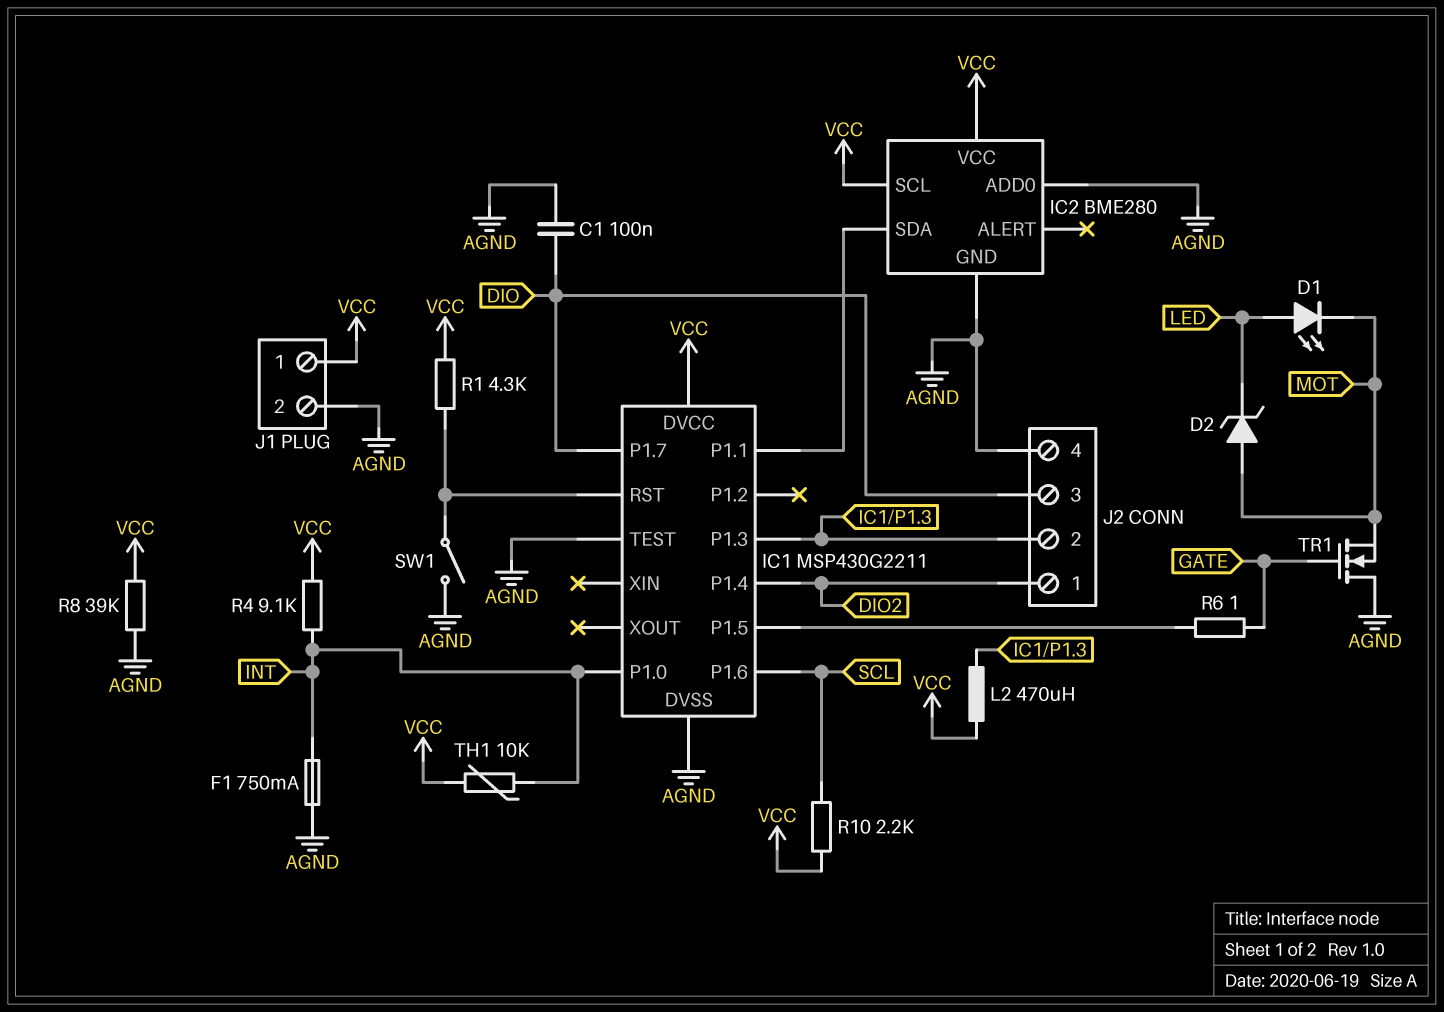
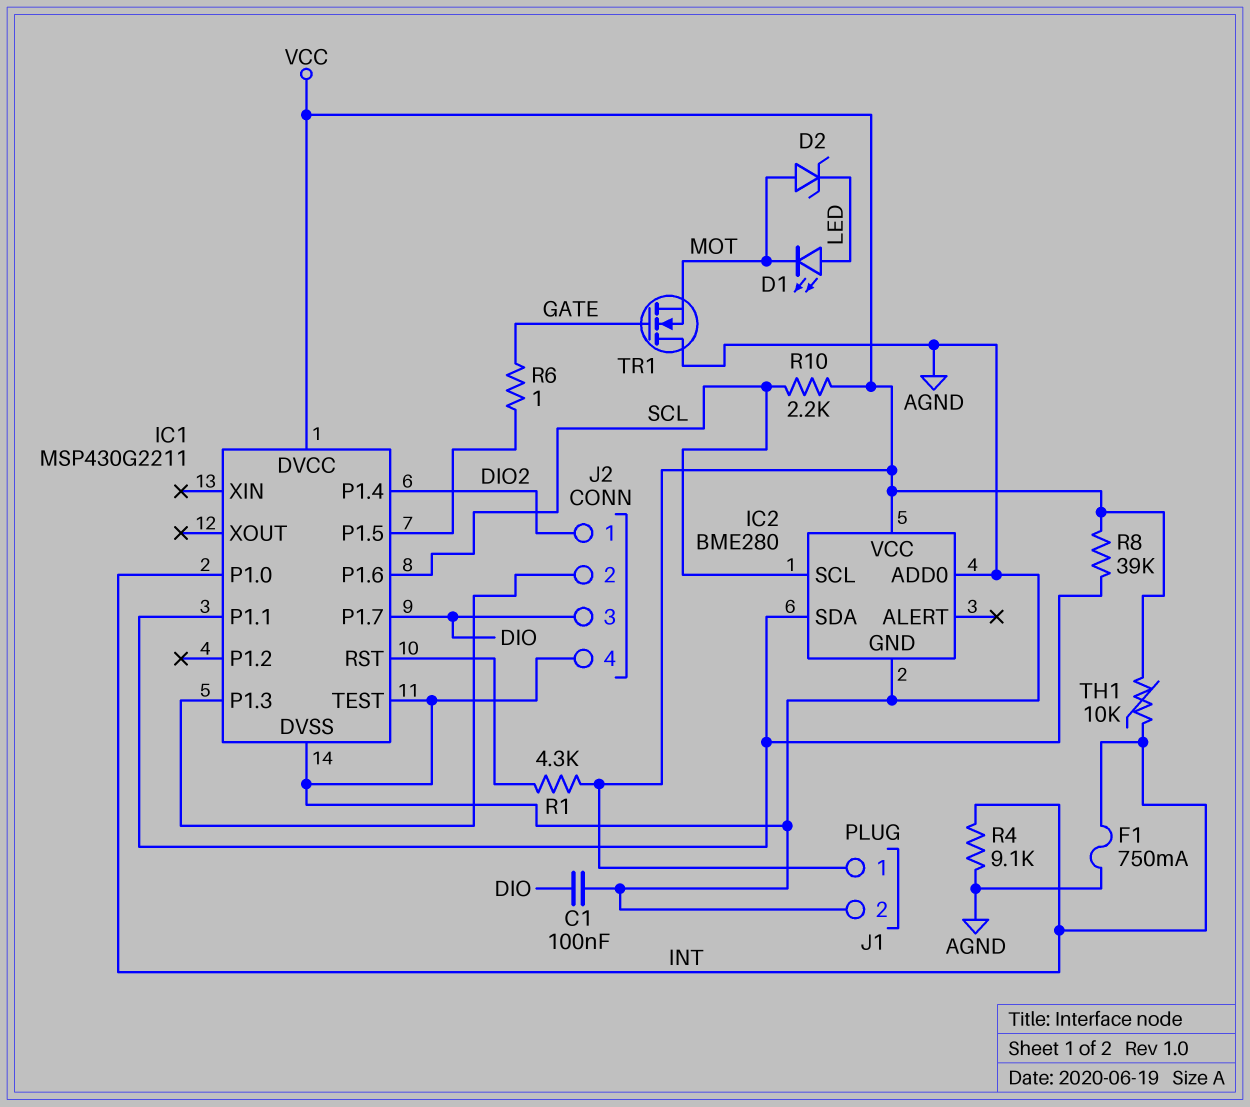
IC2 pin SCL: VCC -> SCL
L2: 470uH (IC1/P1.3, VCC) -> none
R4: 9.1k (INT, VCC) -> 9.1k (AGND, INT)
R8: 39k (AGND, VCC) -> 39k (IC1/P1.1, VCC)
SW1: switch (AGND, IC1/RST) -> none

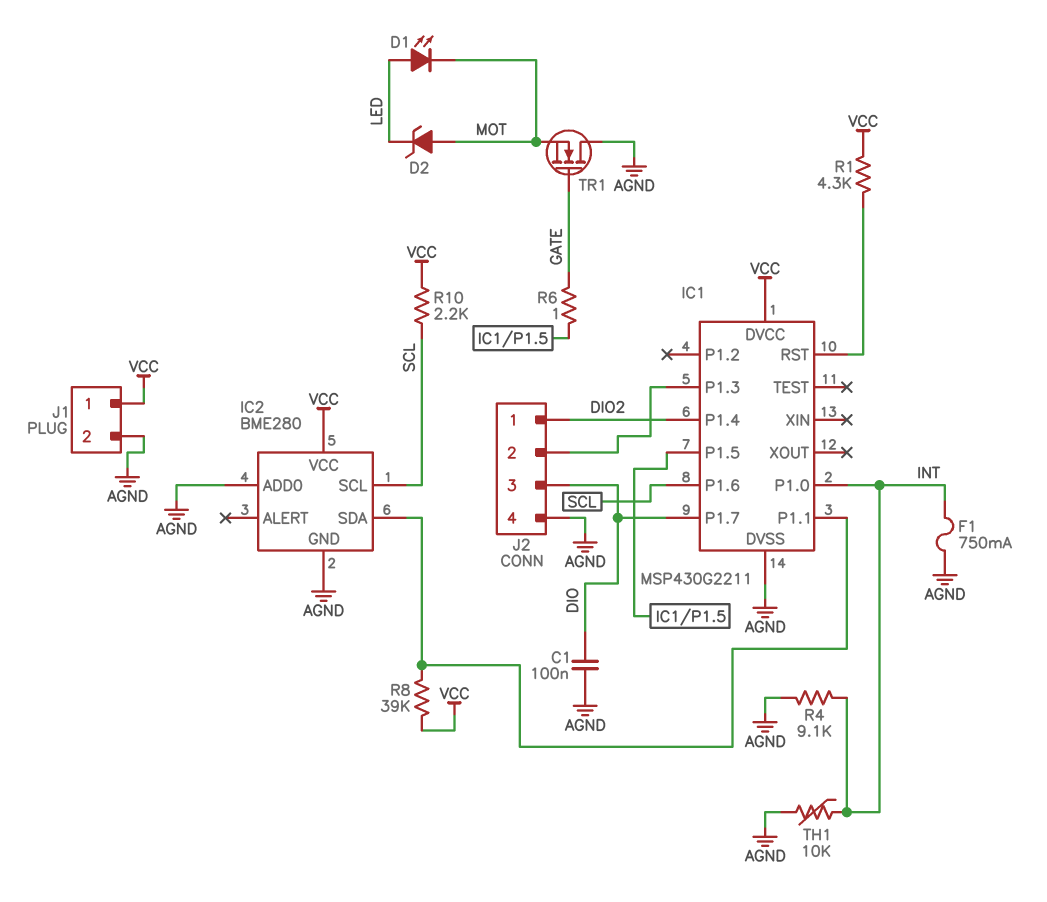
IC1 pin TEST: AGND -> none
TH1: 10k (INT, VCC) -> 10k (AGND, INT)

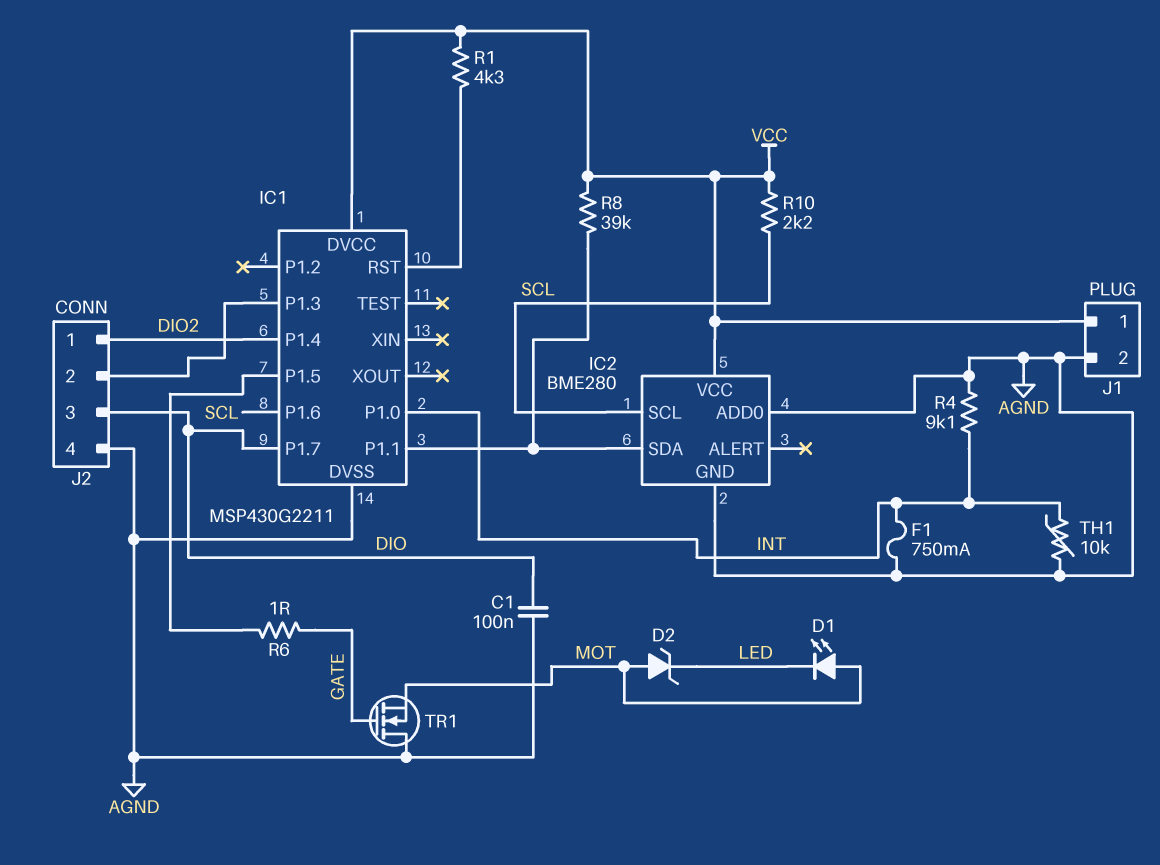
D1: LED (A LED, K MOT) -> LED (A MOT, K LED)

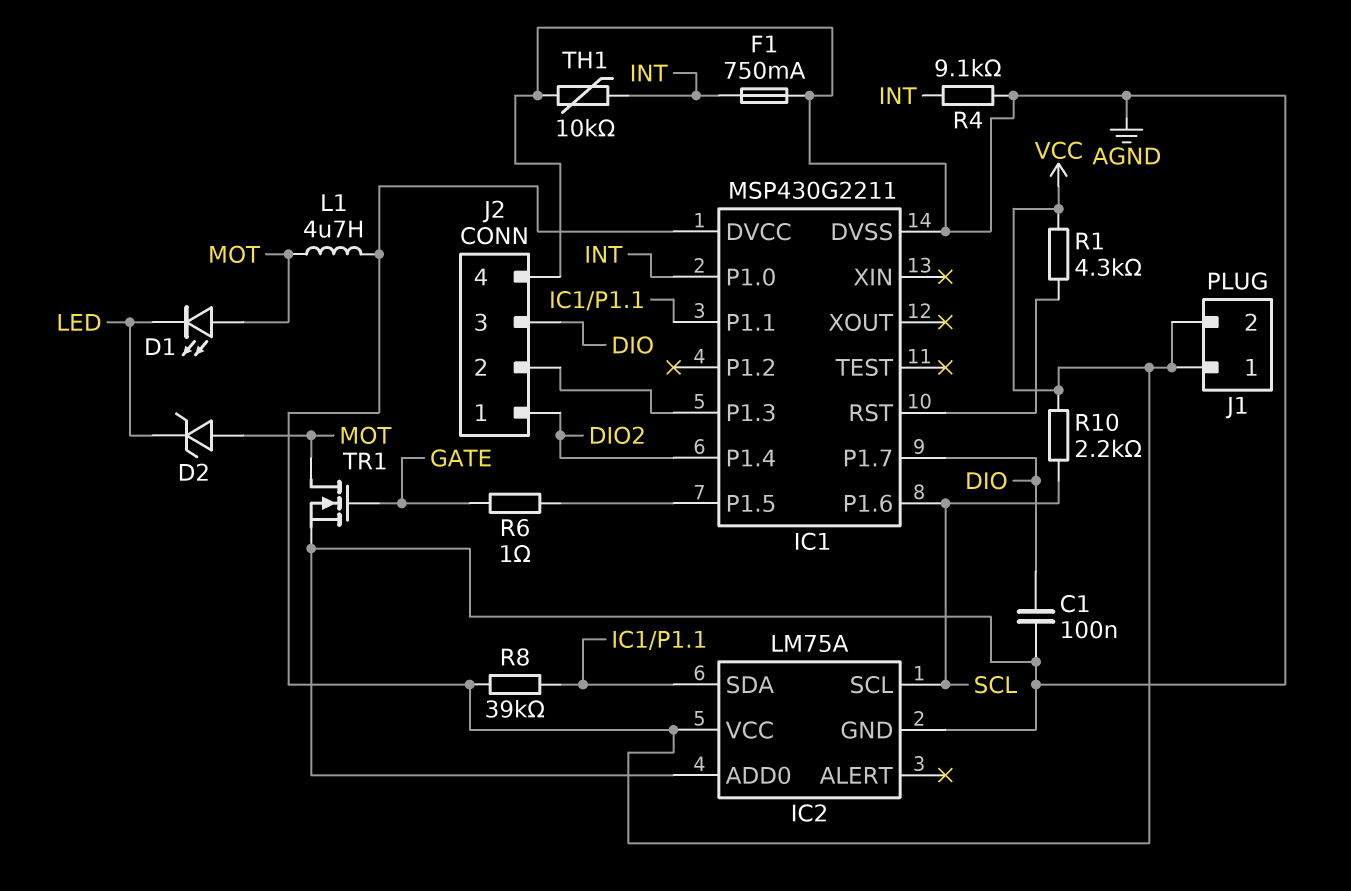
IC2: BME280 -> LM75A
J1 pin 2: AGND -> VCC
L1: none -> 4.7uH (MOT, VCC)
TR1: NMOS (G GATE, D AGND, S MOT) -> NMOS (G GATE, D MOT, S AGND)

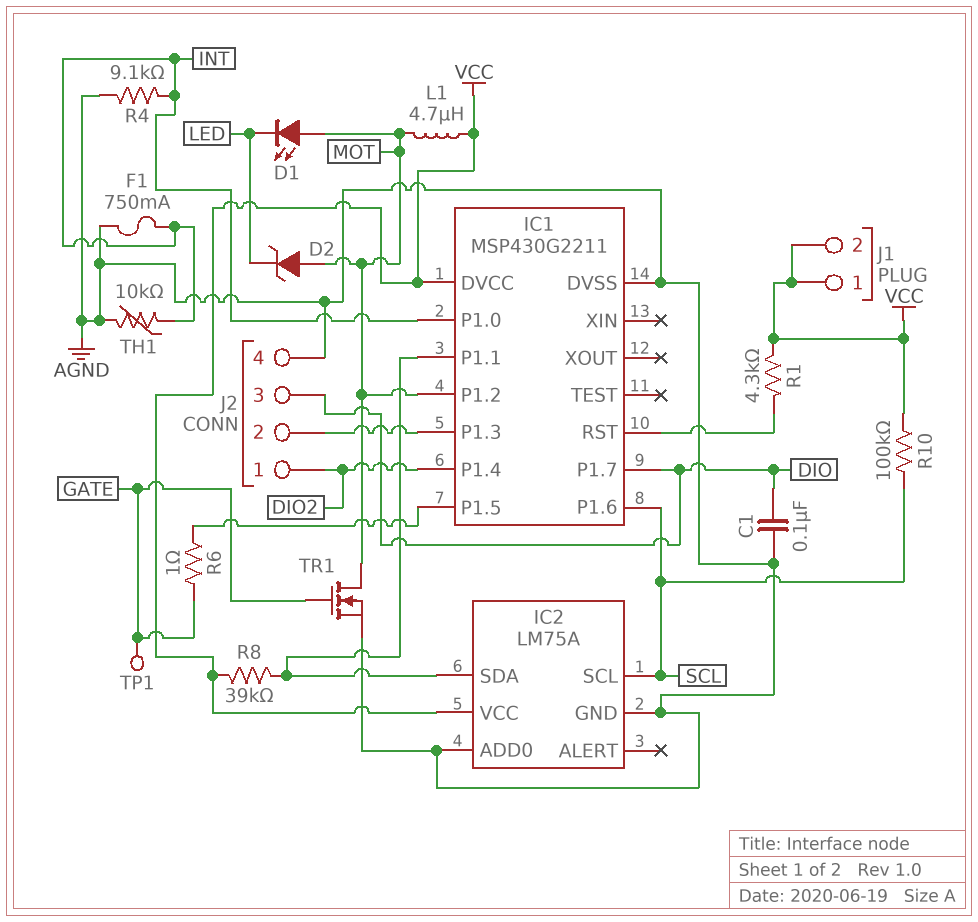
IC1 pin P1.2: none -> MOT
R10: 2.2k (SCL, VCC) -> 100k (SCL, VCC)
TP1: none -> test point (GATE)

